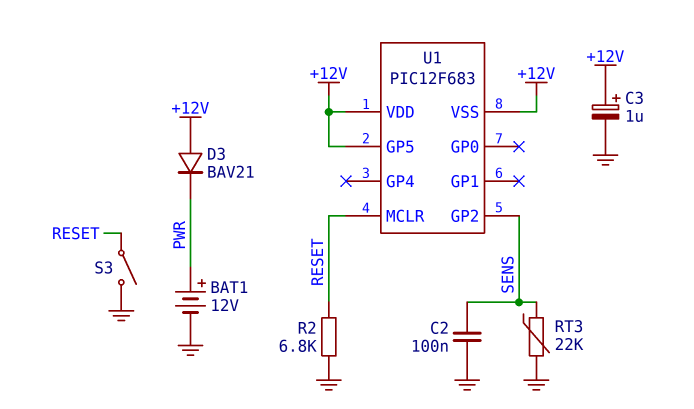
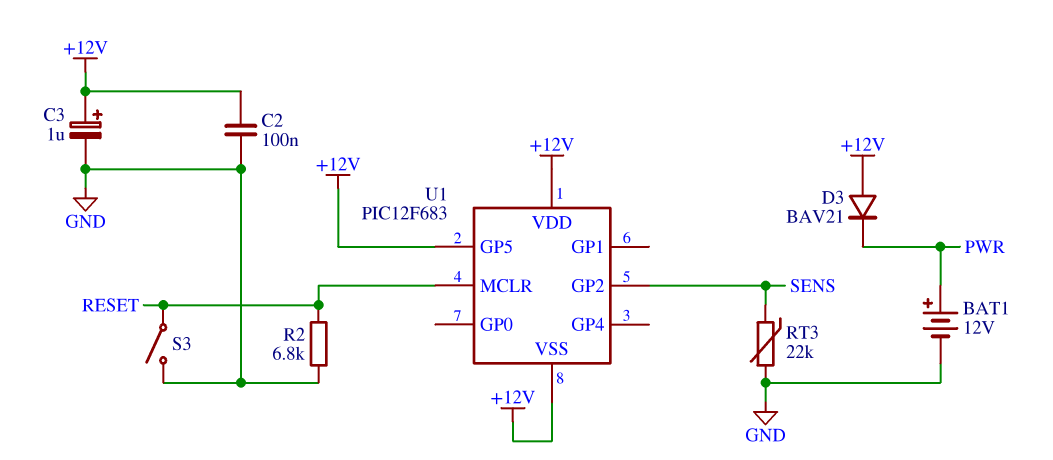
C2: 100nF (GND, SENS) -> 100nF (+12V, GND)

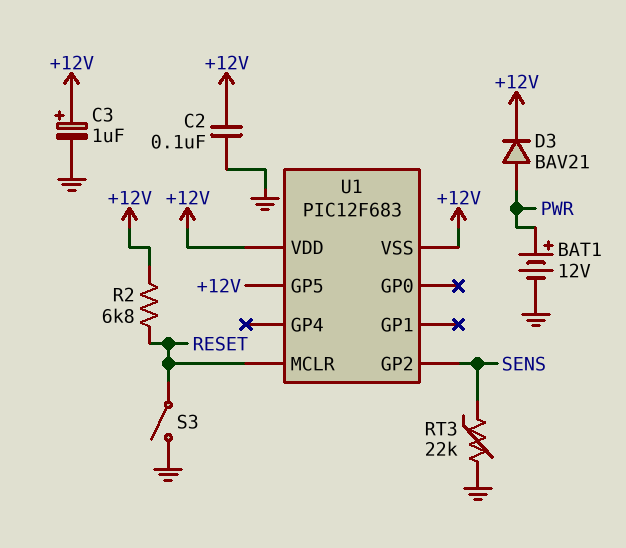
D3: diode BAV21 (A +12V, K PWR) -> diode BAV21 (A PWR, K +12V)
R2: 6.8k (GND, RESET) -> 6.8k (+12V, RESET)

